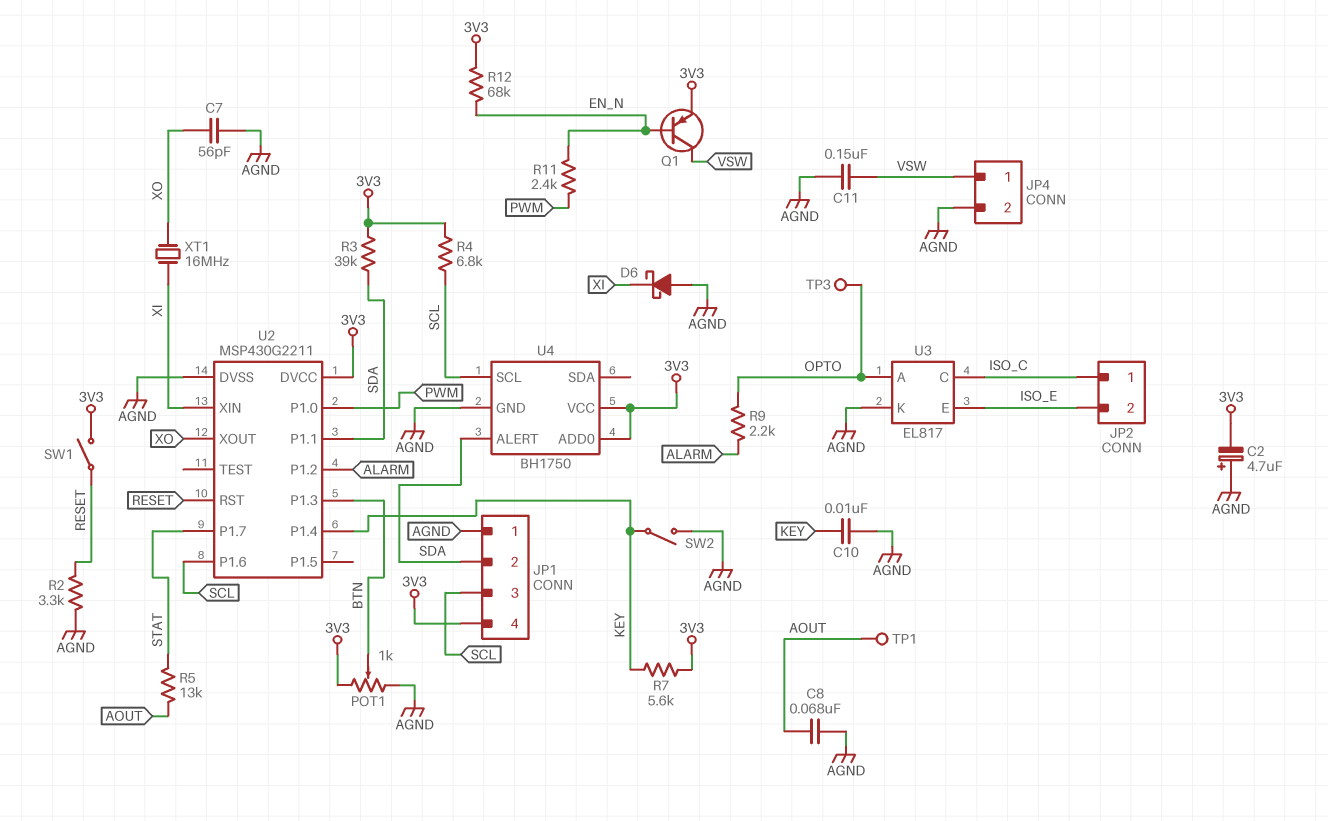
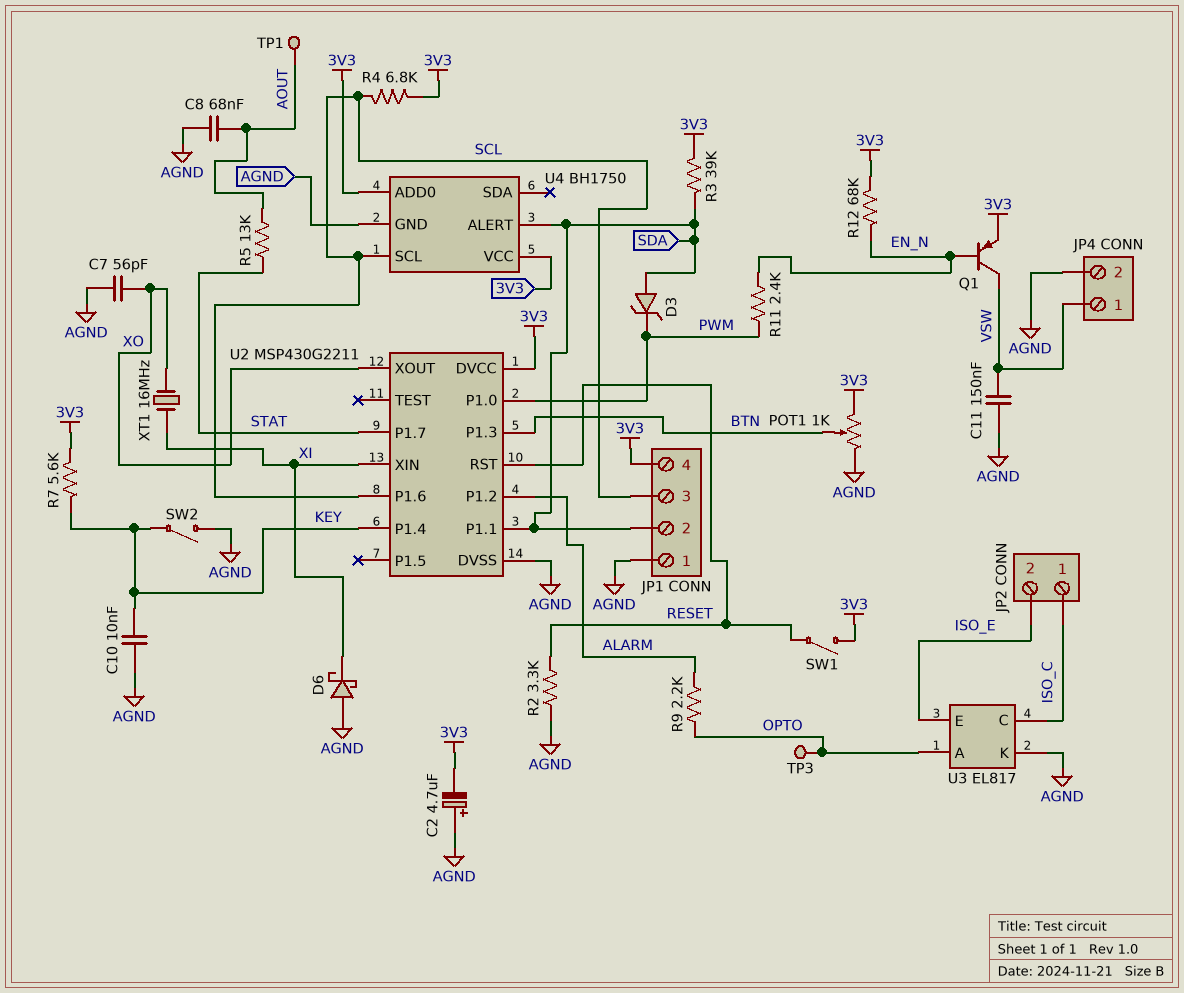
D3: none -> zener (A SDA, K PWM)

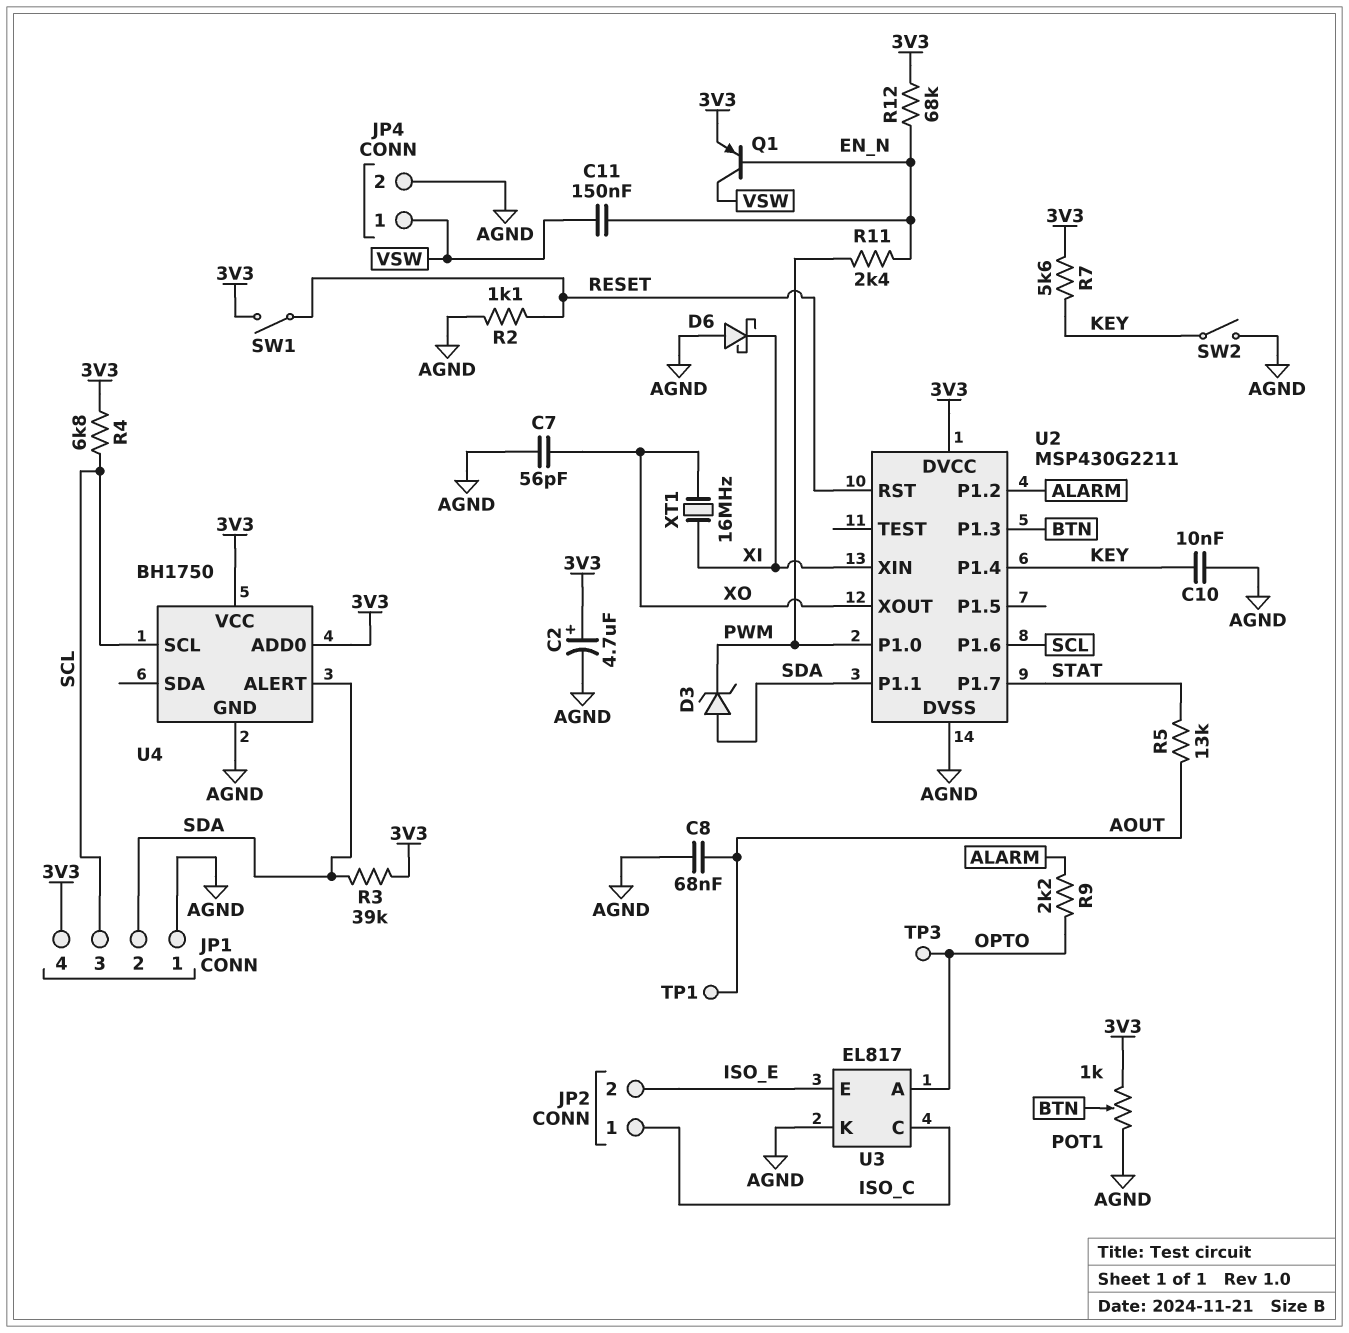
C2: 4.7uF (plus AGND, minus 3V3) -> 4.7uF (plus 3V3, minus AGND)
C11: 150nF (AGND, VSW) -> 150nF (EN_N, VSW)
R2: 3.3k (AGND, RESET) -> 1.1k (AGND, RESET)

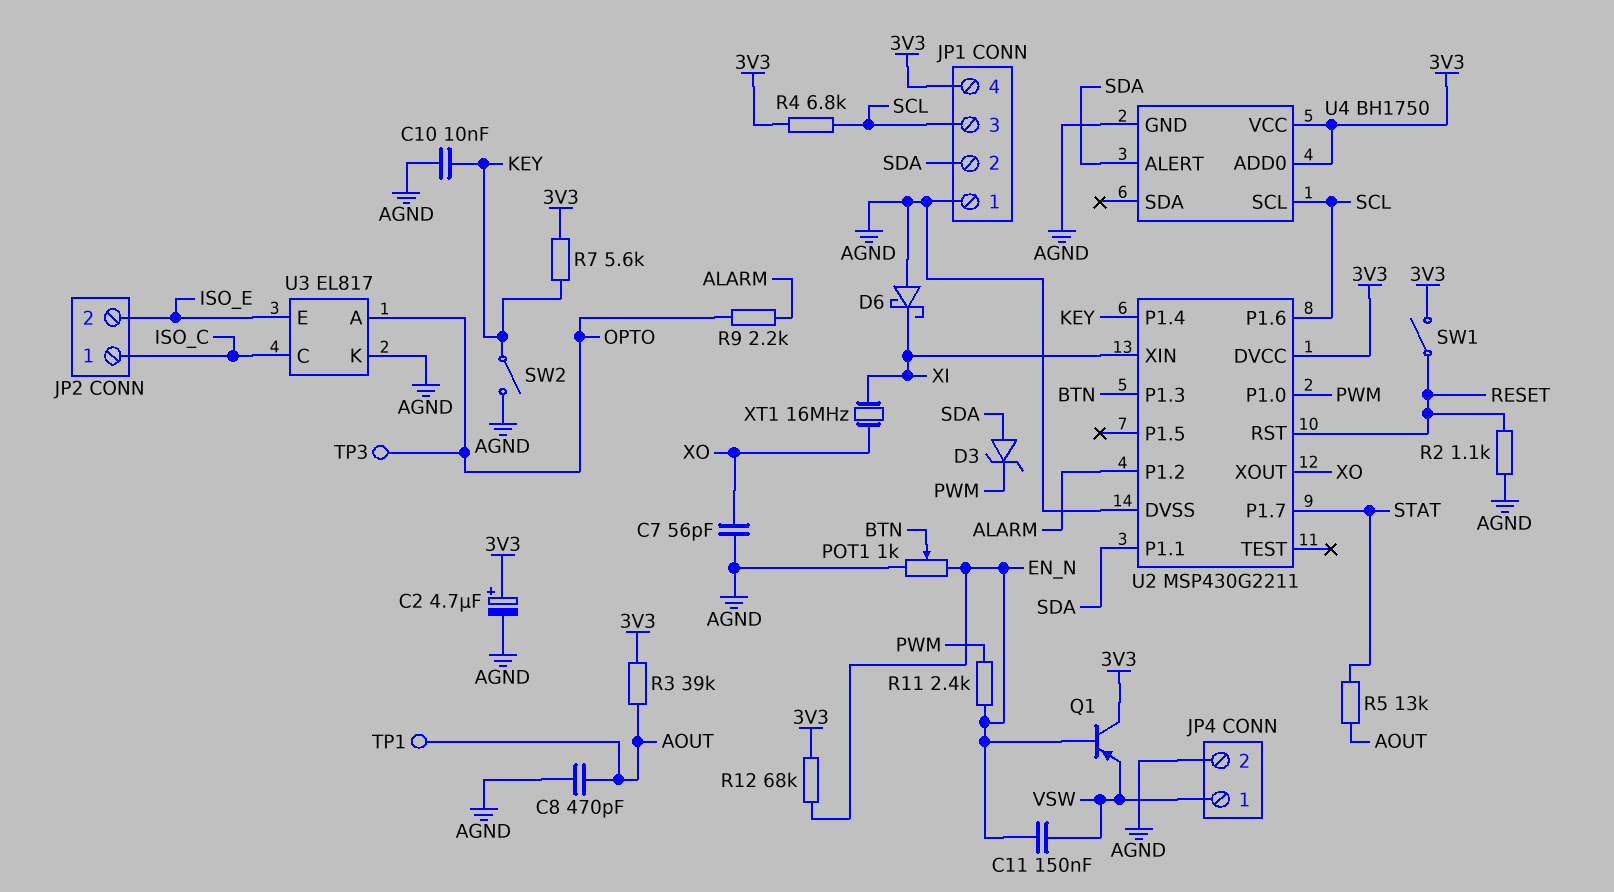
C8: 68nF (AGND, AOUT) -> 470pF (AGND, AOUT)
POT1: 1k (3V3, AGND, wiper BTN) -> 1k (AGND, EN_N, wiper BTN)
Q1: PNP (B EN_N, C VSW, E 3V3) -> PNP (B EN_N, C 3V3, E VSW)
R3: 39k (3V3, SDA) -> 39k (3V3, AOUT)

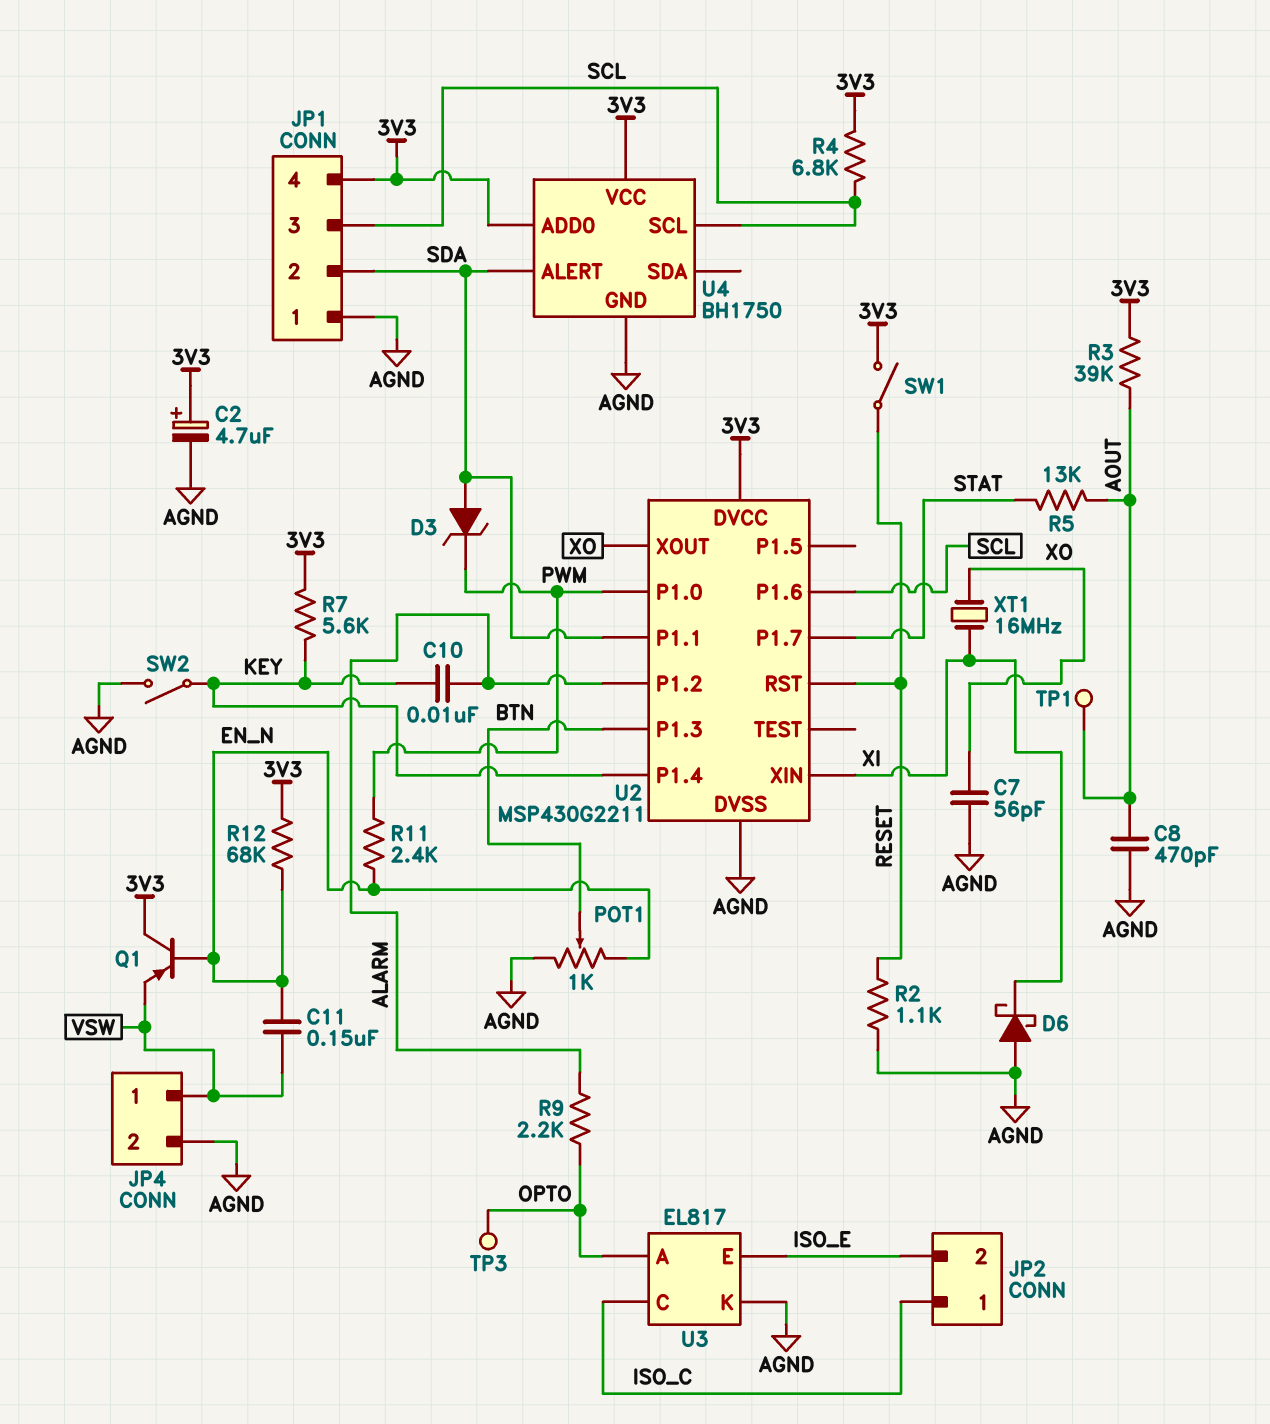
C10: 10nF (AGND, KEY) -> 10nF (ALARM, KEY)

